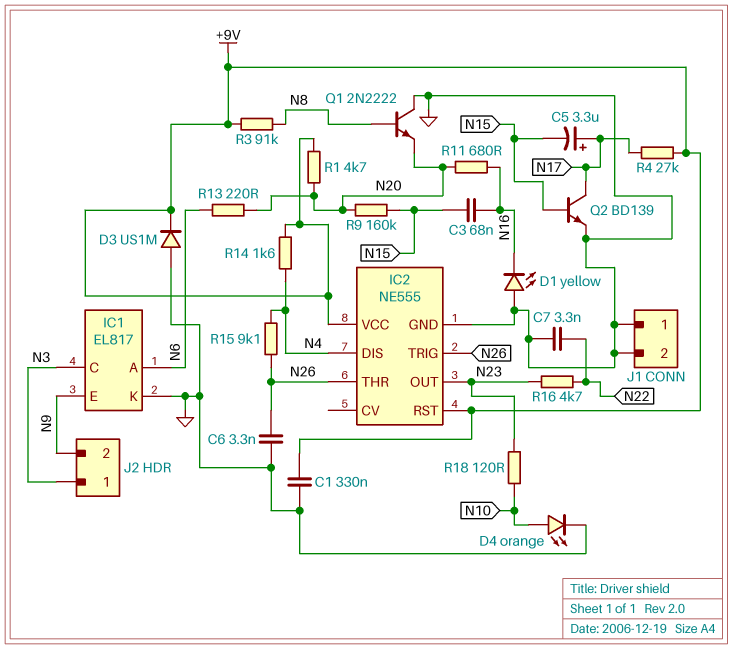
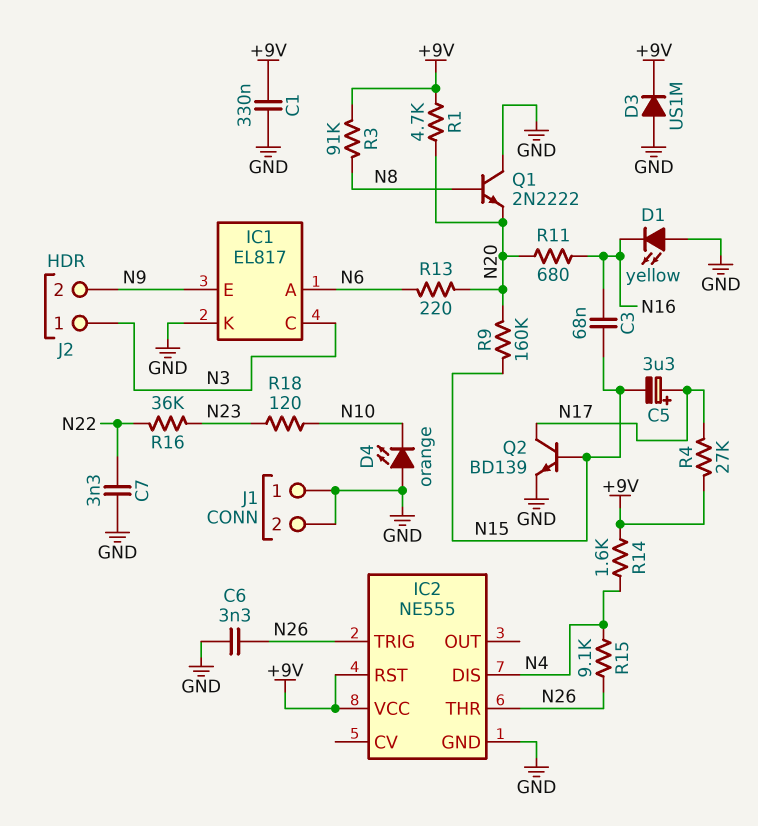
D4: LED orange (A N10, K GND) -> LED orange (A GND, K N10)
IC2 pin OUT: N23 -> none
R16: 4.7k (N22, N23) -> 36k (N22, N23)

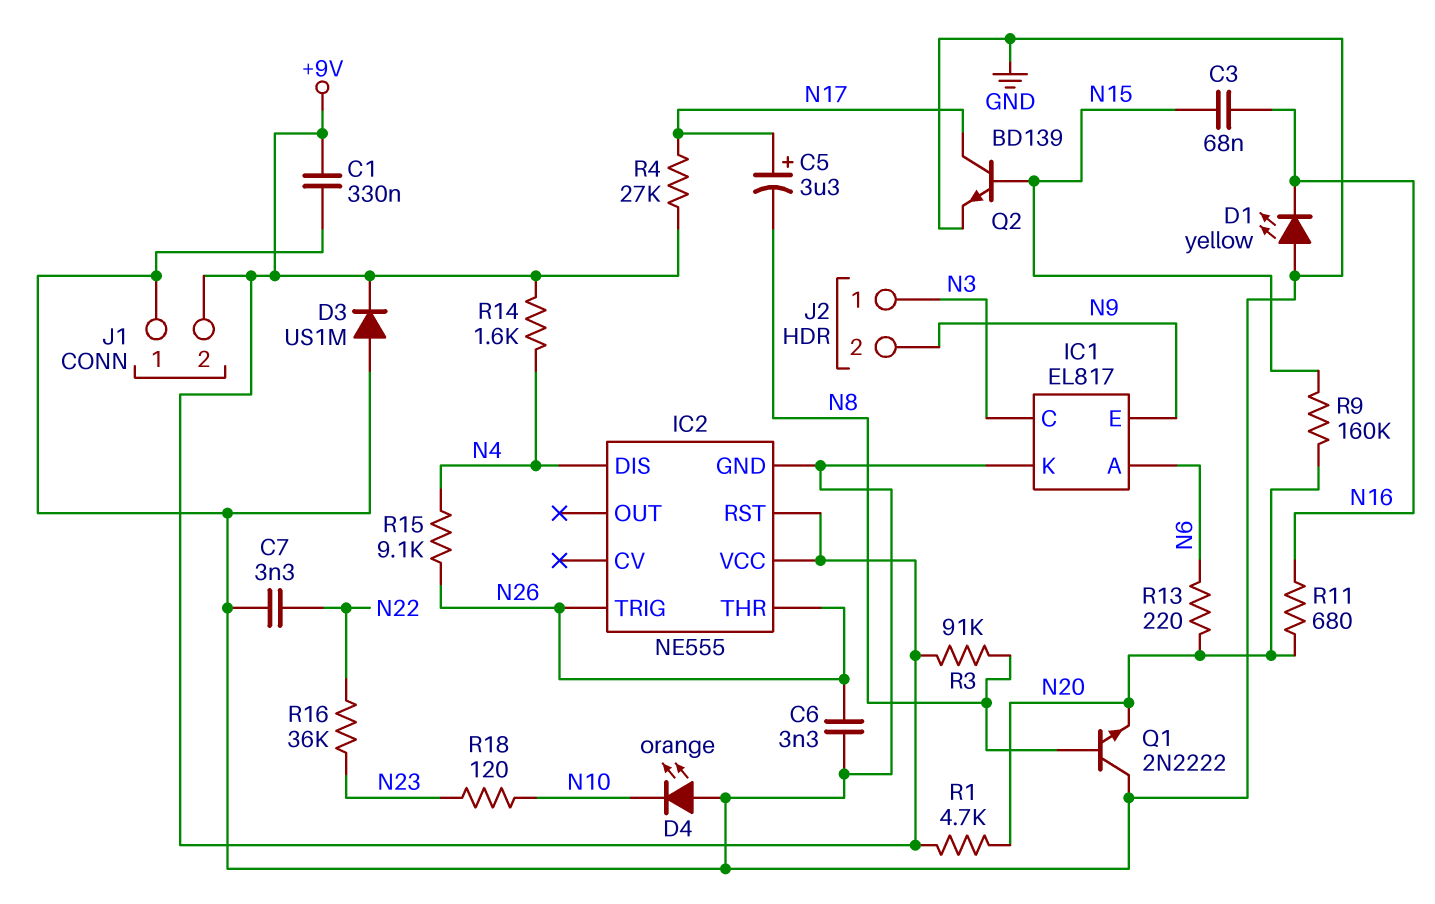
C5: 3.3uF (plus N17, minus N15) -> 3.3uF (plus N17, minus N8)
J1 pin 2: GND -> +9V

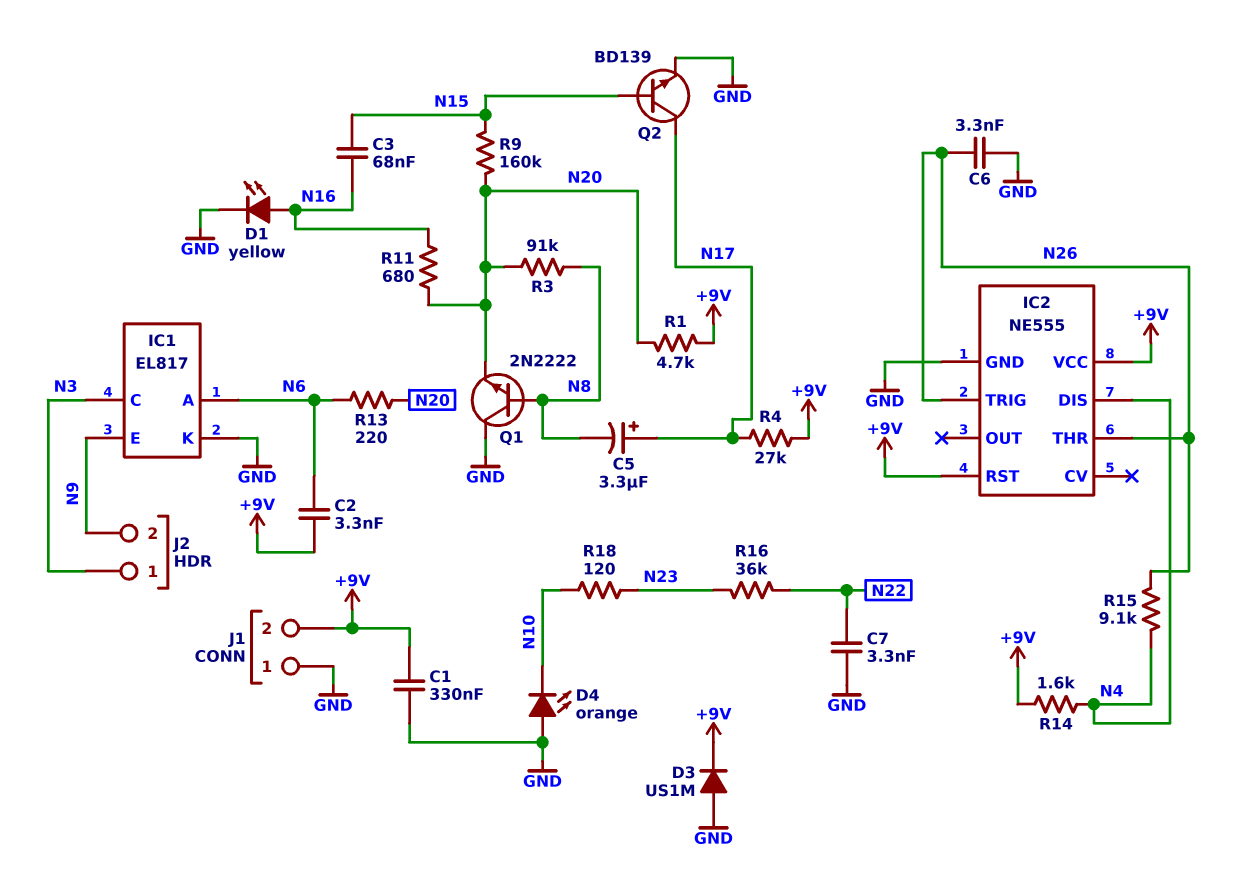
C2: none -> 3.3nF (+9V, N6)
D1: LED yellow (A GND, K N16) -> LED yellow (A N16, K GND)
R3: 91k (+9V, N8) -> 91k (N8, N20)

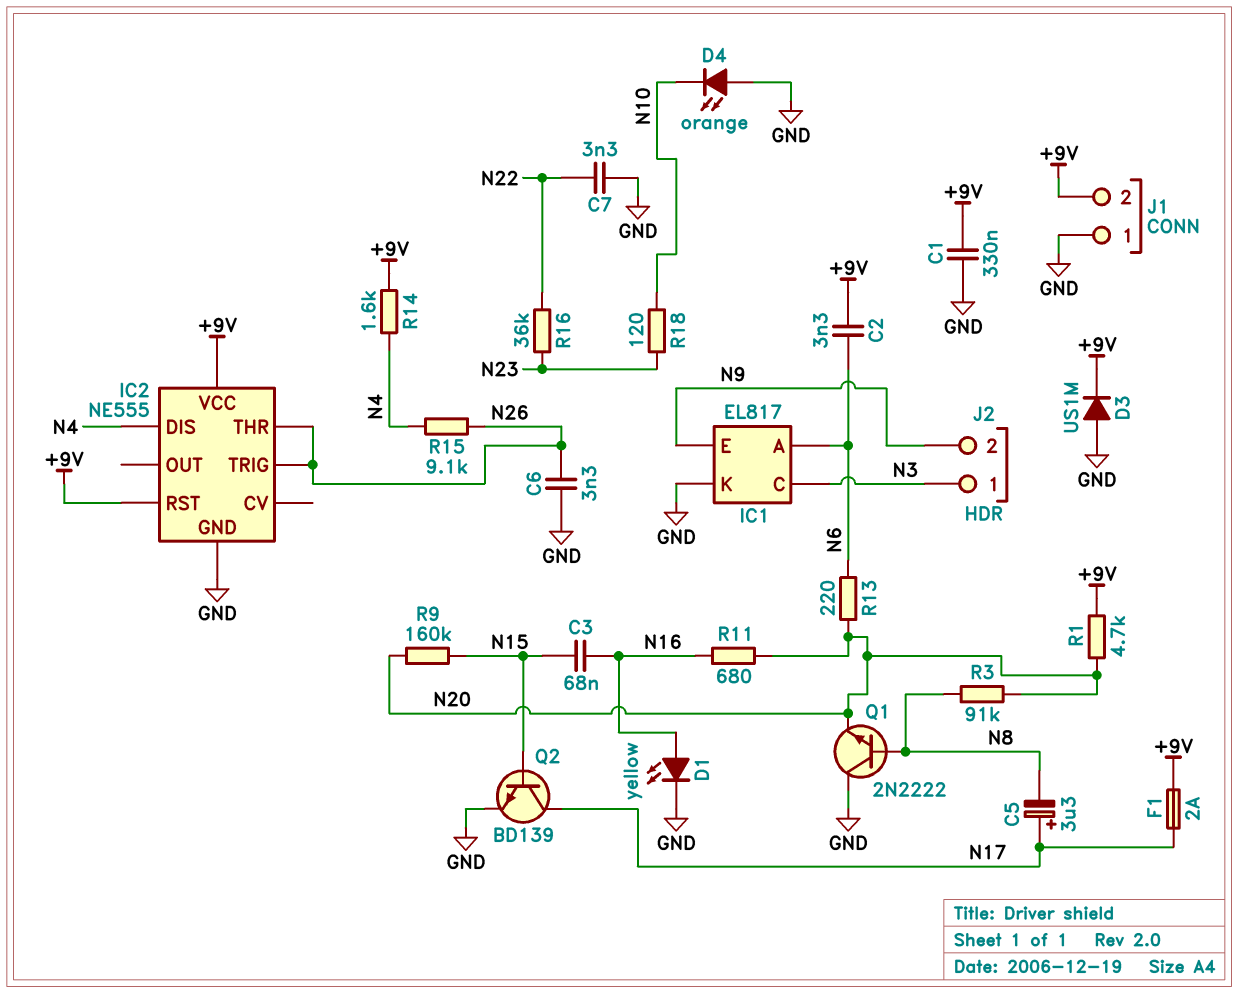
F1: none -> 2A (+9V, N17)
R4: 27k (+9V, N17) -> none

